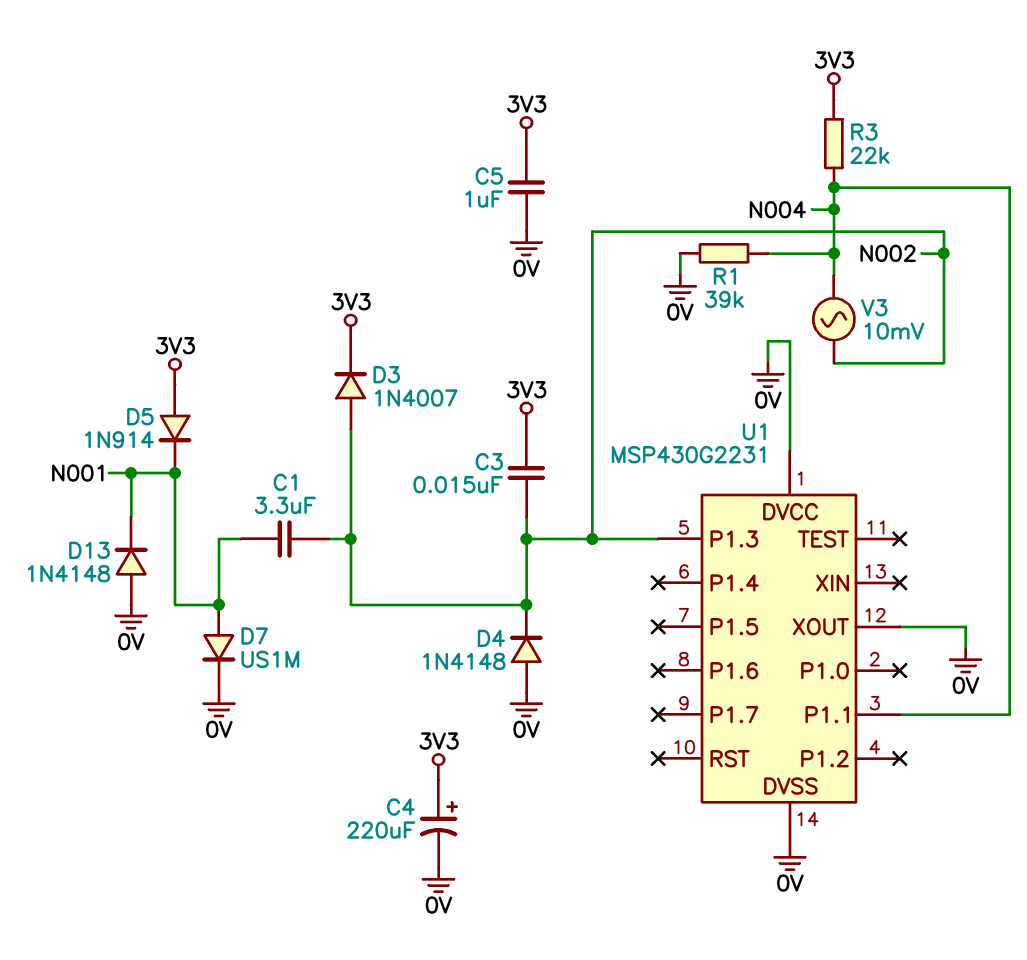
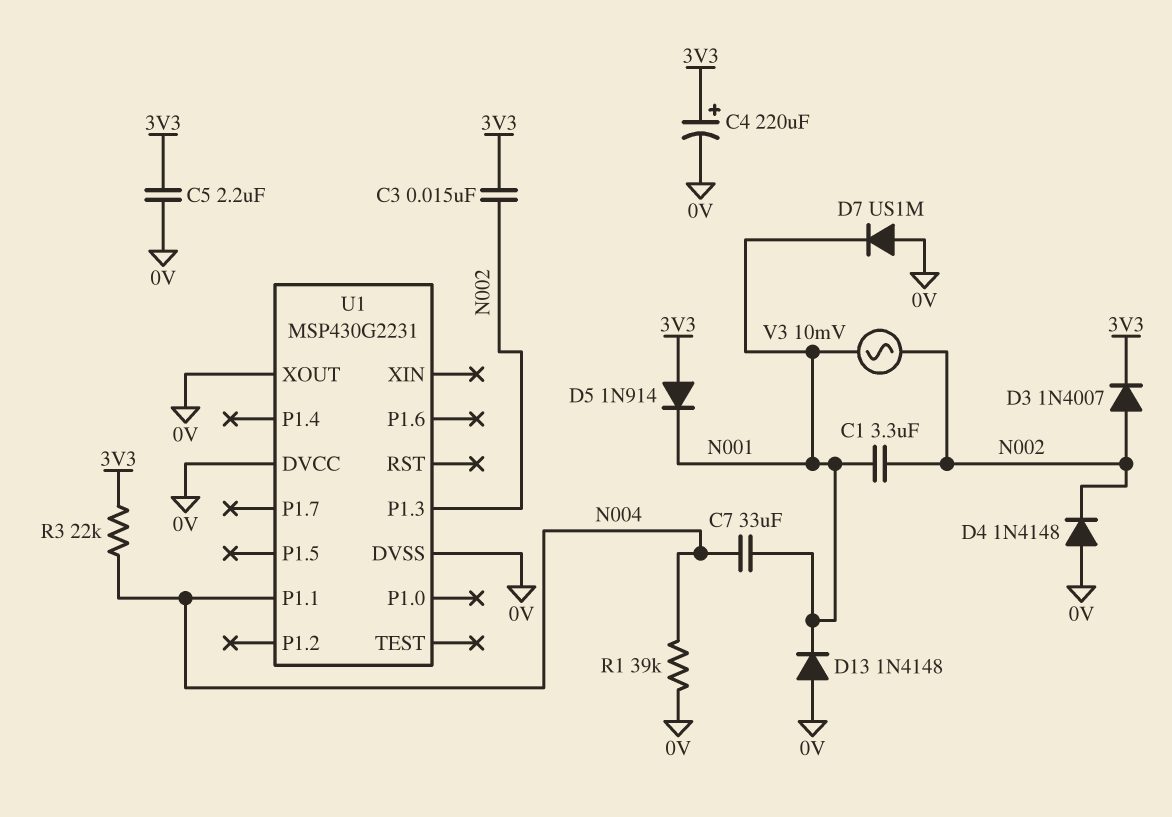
C5: 1uF (0V, 3V3) -> 2.2uF (0V, 3V3)
C7: none -> 33uF (N001, N004)
D7: diode US1M (A N001, K 0V) -> diode US1M (A 0V, K N001)
V3: AC 10mV (N002, N004) -> AC 10mV (N001, N002)

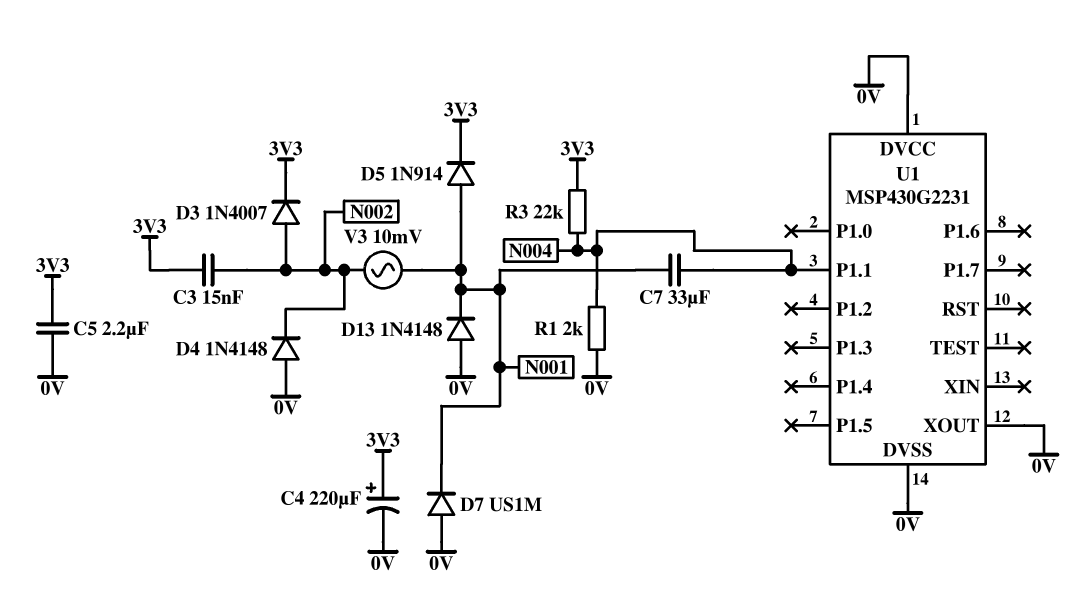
C1: 3.3uF (N001, N002) -> none
D5: diode 1N914 (A 3V3, K N001) -> diode 1N914 (A N001, K 3V3)
R1: 39k (0V, N004) -> 2k (0V, N004)
U1 pin P1.3: N002 -> none

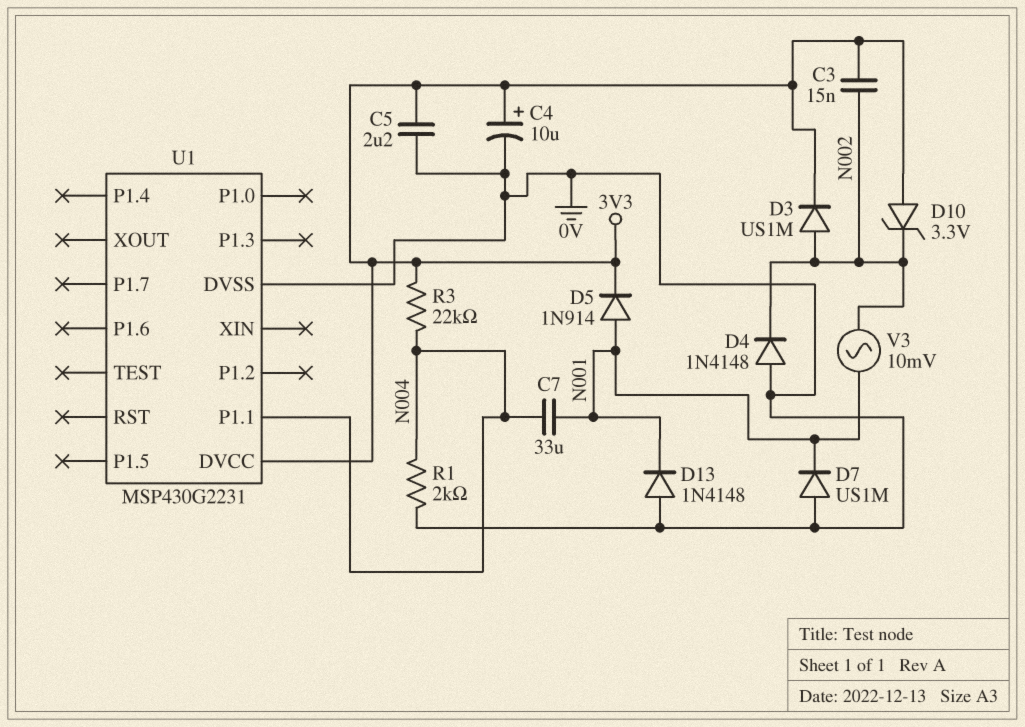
C4: 220uF (plus 3V3, minus 0V) -> 10uF (plus 3V3, minus 0V)
D3: diode 1N4007 (A N002, K 3V3) -> diode US1M (A N002, K 3V3)
D10: none -> zener 3.3V (A 3V3, K N002)
U1 pin DVCC: 0V -> 3V3
U1 pin XOUT: 0V -> none

